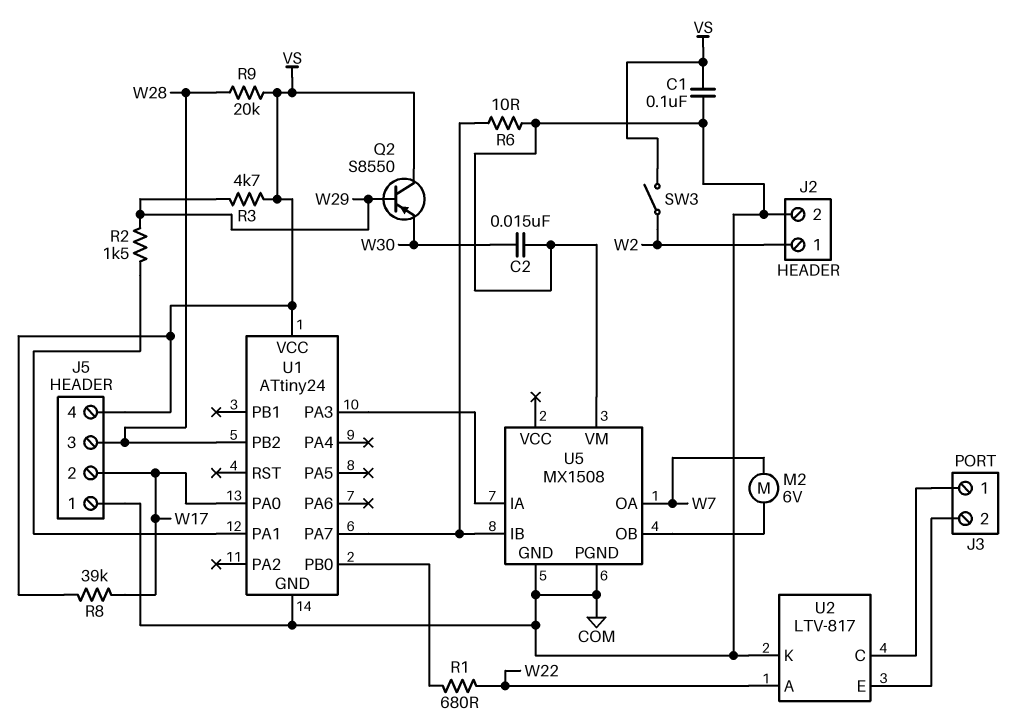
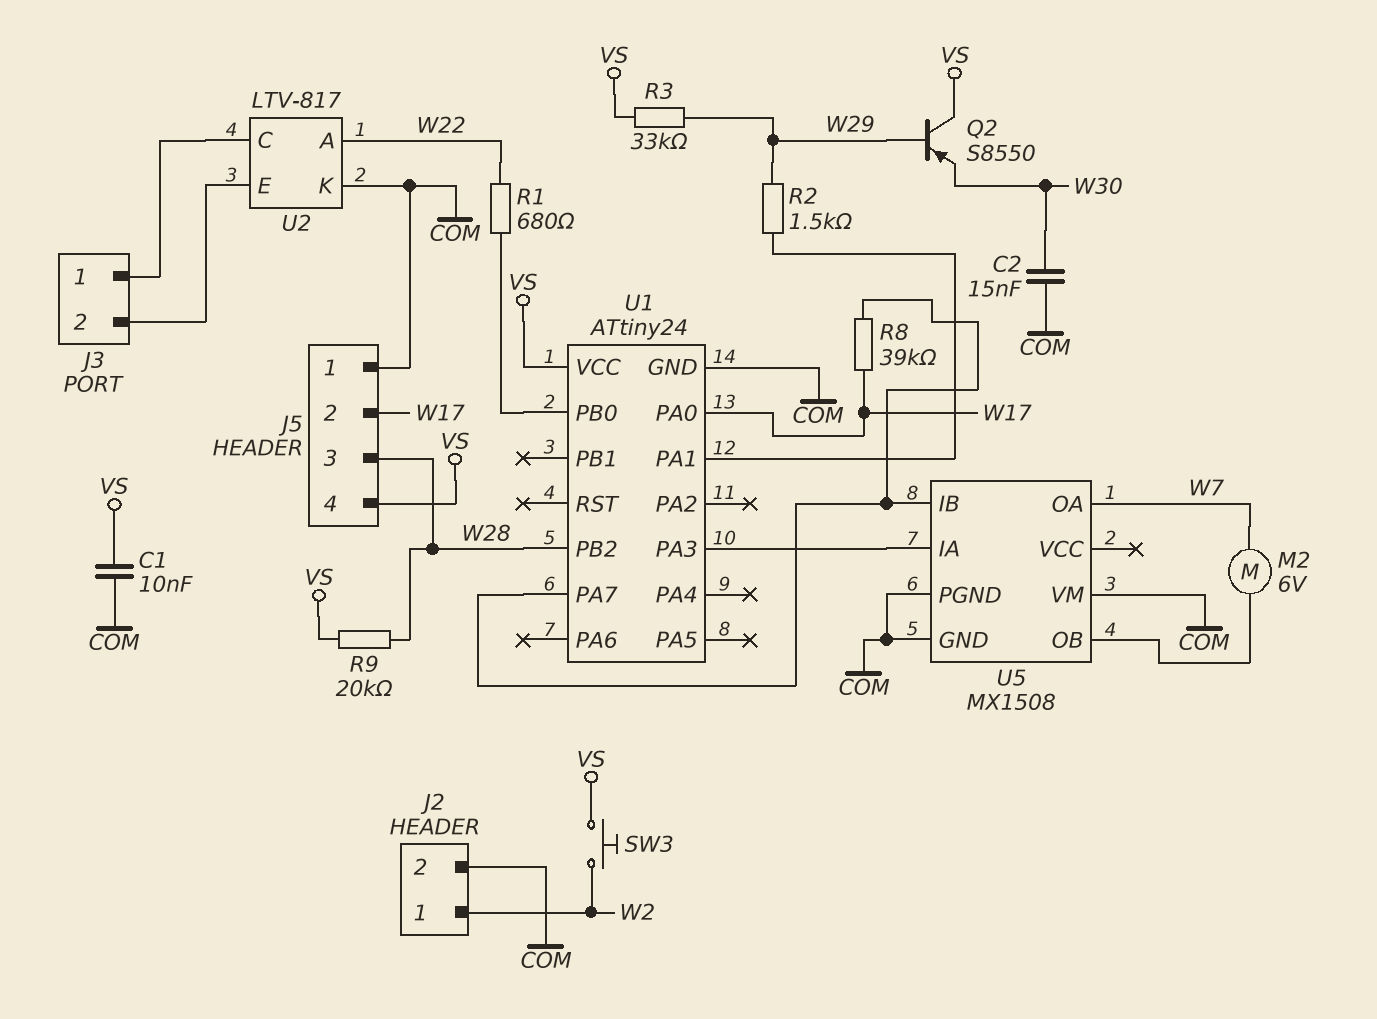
C1: 100nF (COM, VS) -> 10nF (COM, VS)
R3: 4.7k (VS, W29) -> 33k (VS, W29)
R6: 10 (COM, U1/PA7) -> none
R8: 39k (VS, W17) -> 39k (U1/PA7, W17)
SW3: switch (VS, W2) -> button (VS, W2)

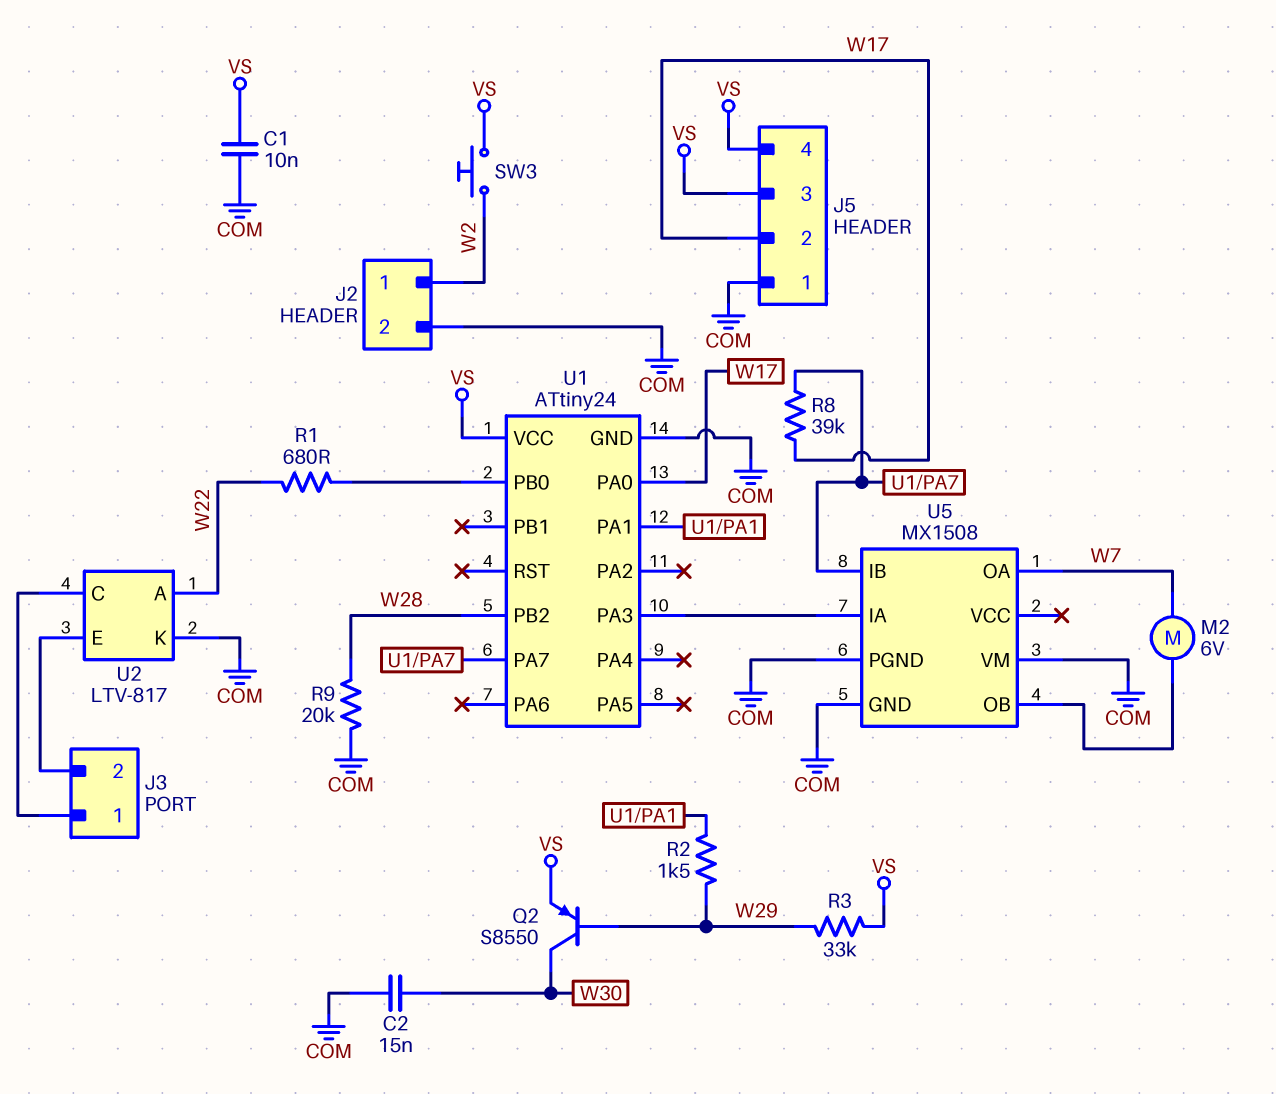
J5 pin 3: W28 -> VS
Q2: PNP S8550 (B W29, C VS, E W30) -> PNP S8550 (B W29, C W30, E VS)
R9: 20k (VS, W28) -> 20k (COM, W28)

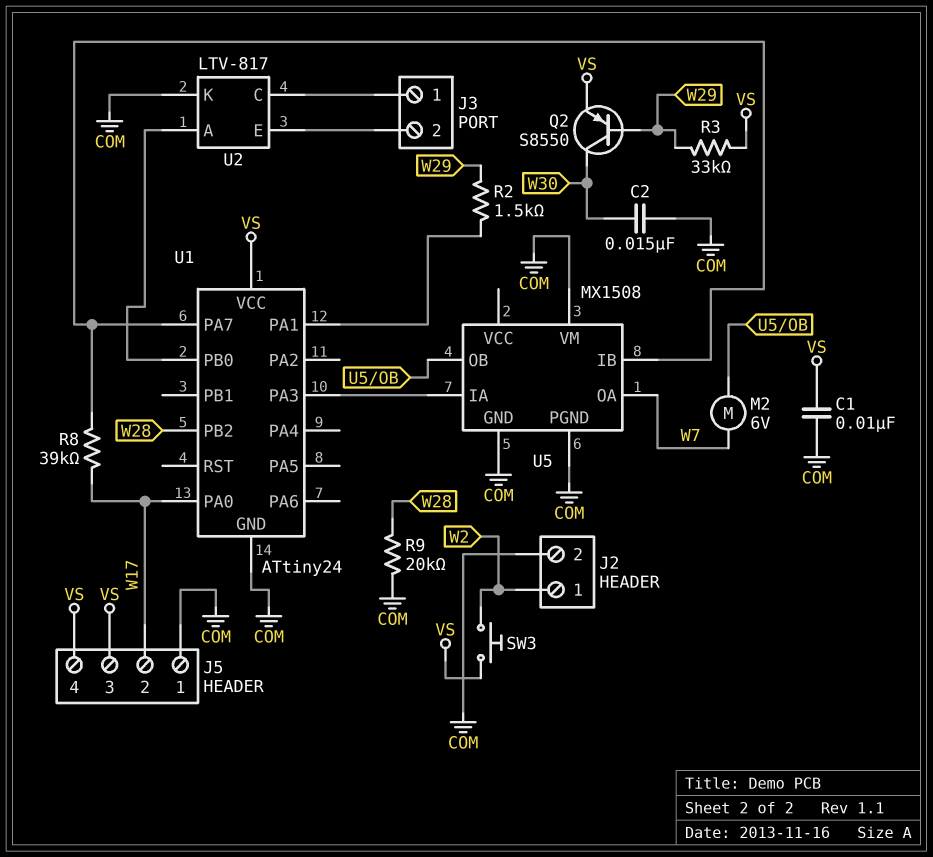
R1: 680 (U1/PB0, W22) -> none
U2 pin A: W22 -> U1/PB0

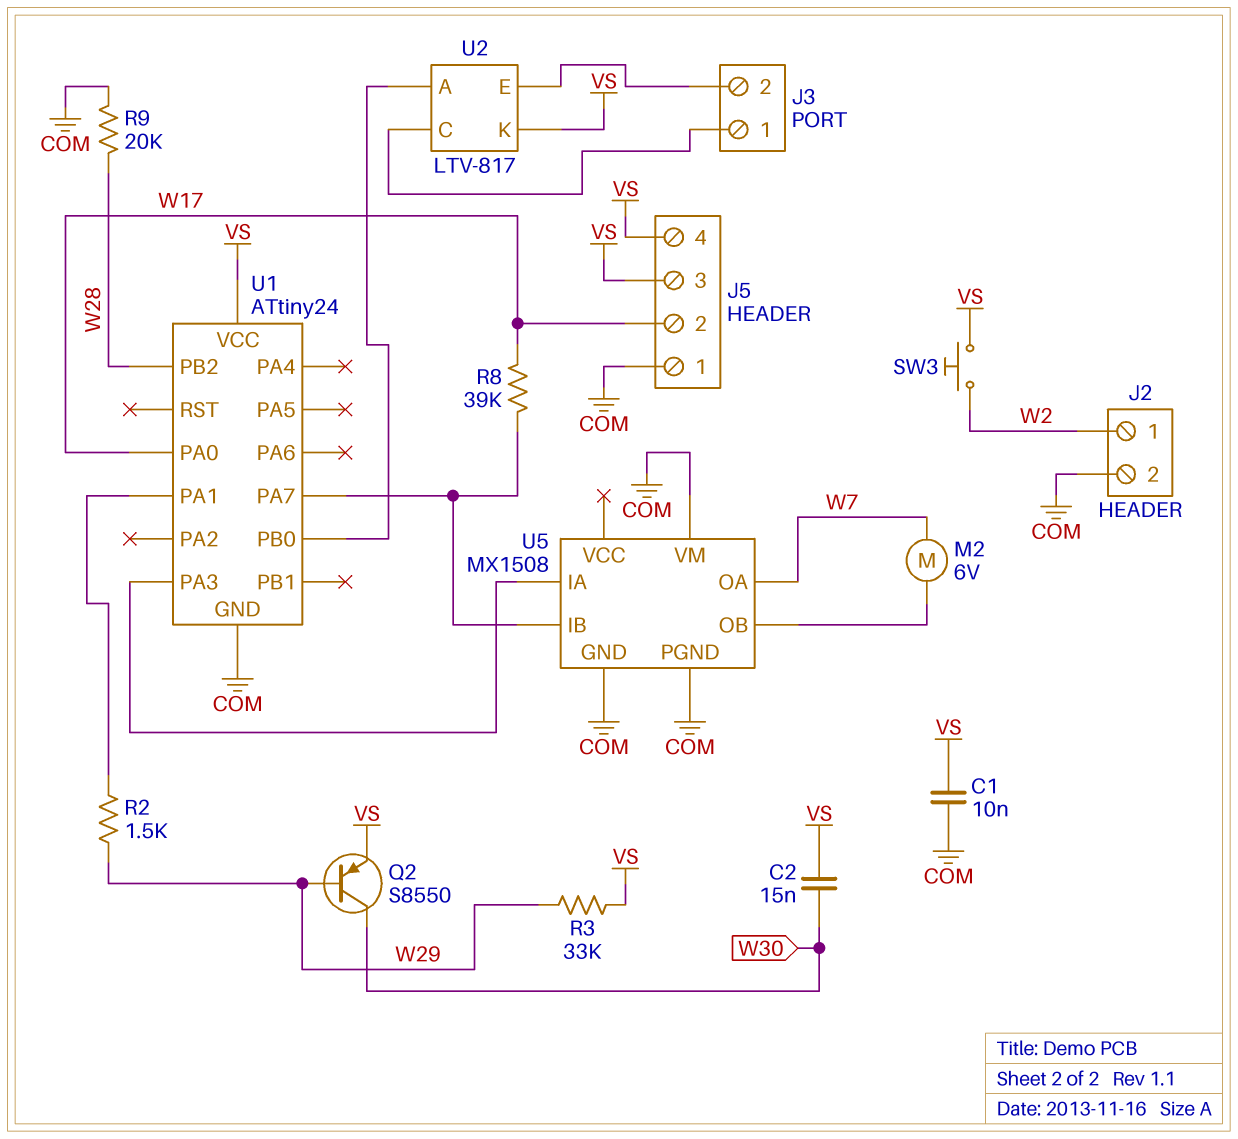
C2: 15nF (COM, W30) -> 15nF (VS, W30)
U2 pin K: COM -> VS

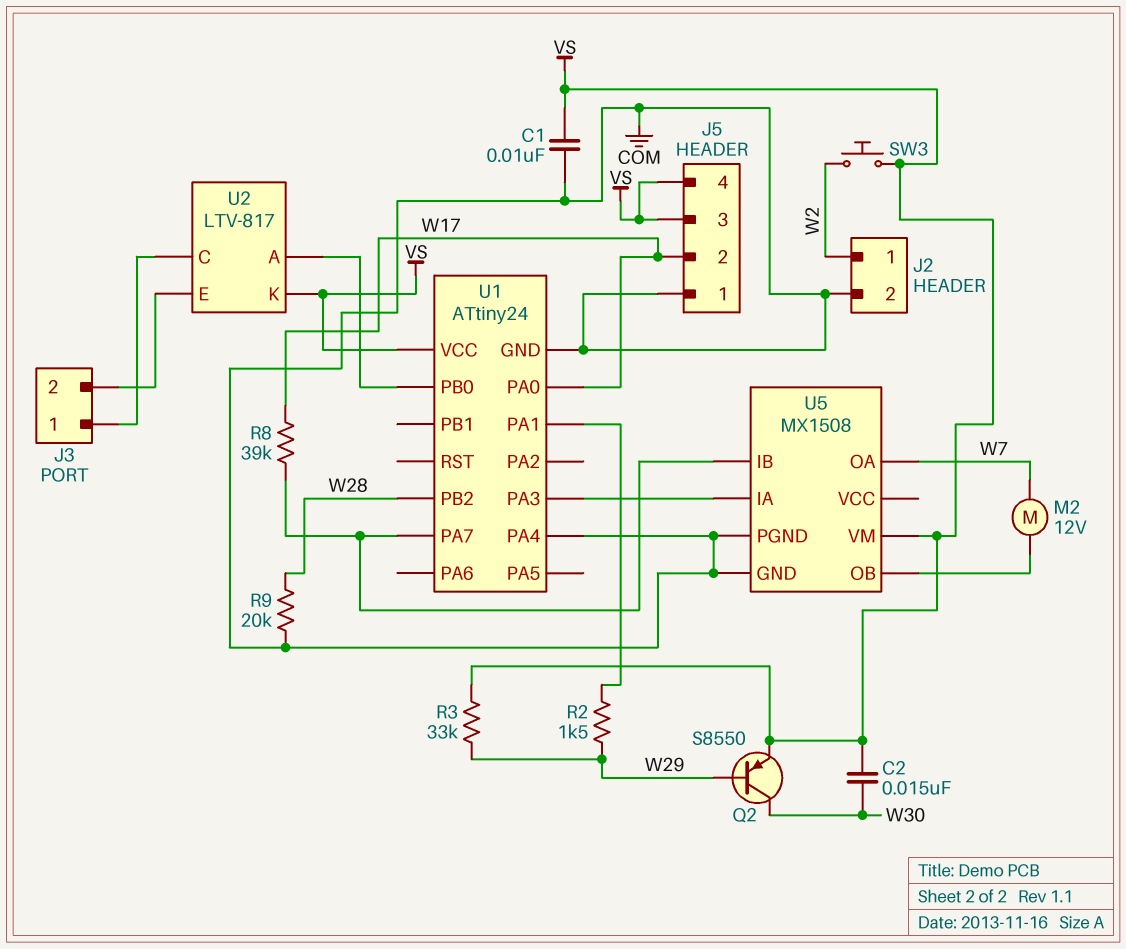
M2: motor 6V (U5/OB, W7) -> motor 12V (U5/OB, W7)
U1 pin PA4: none -> COM
U5 pin VM: COM -> VS

